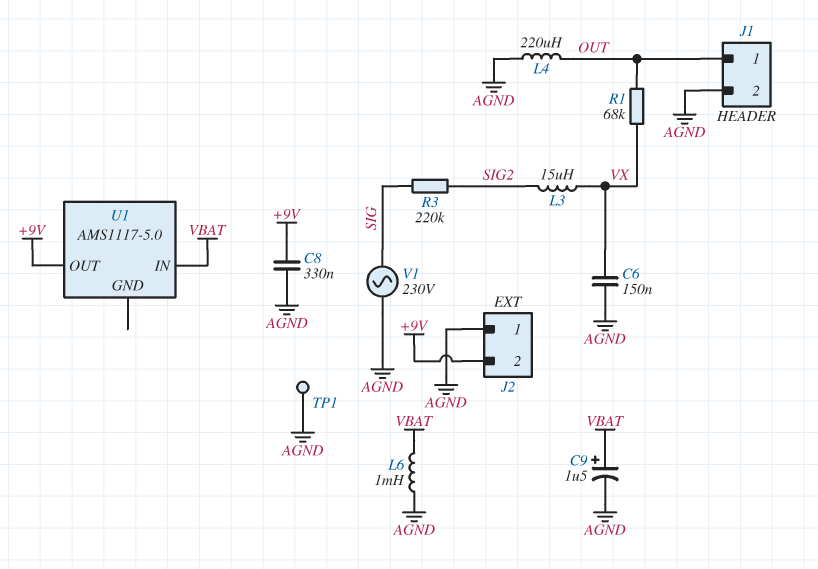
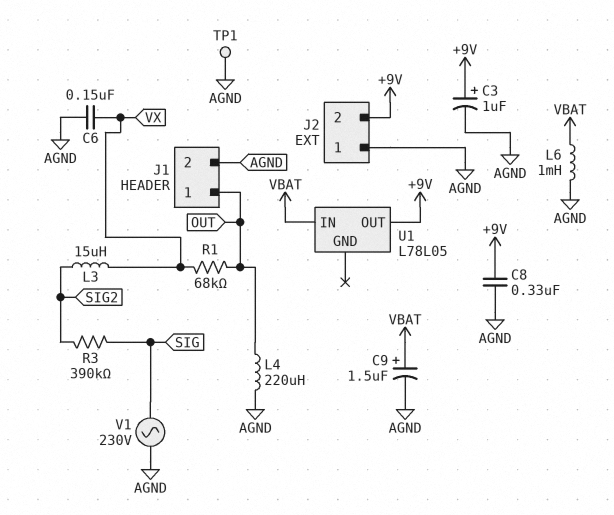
C3: none -> 1uF (plus +9V, minus AGND)
R3: 220k (SIG, SIG2) -> 390k (SIG, SIG2)
U1: AMS1117-5.0 -> L78L05

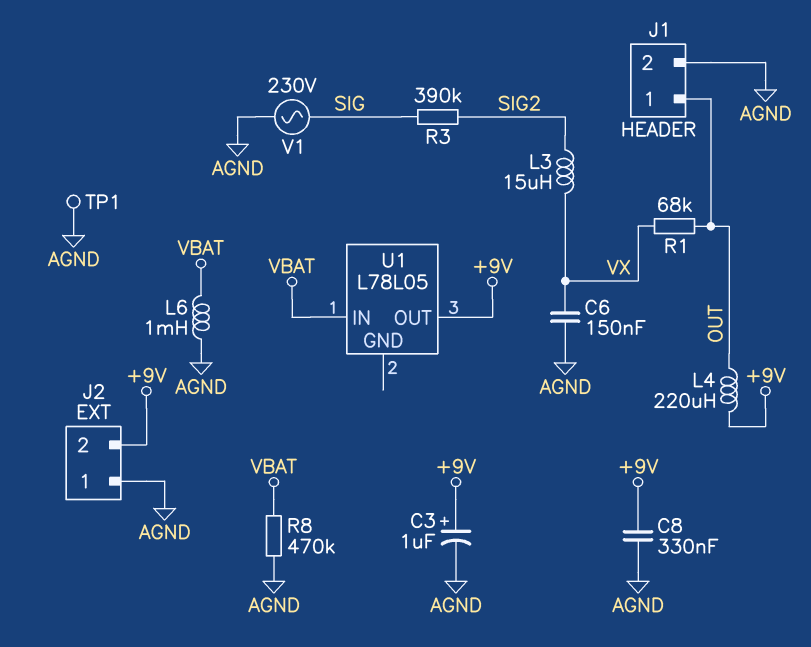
C9: 1.5uF (plus VBAT, minus AGND) -> none
L4: 220uH (AGND, OUT) -> 220uH (+9V, OUT)
R8: none -> 470k (AGND, VBAT)

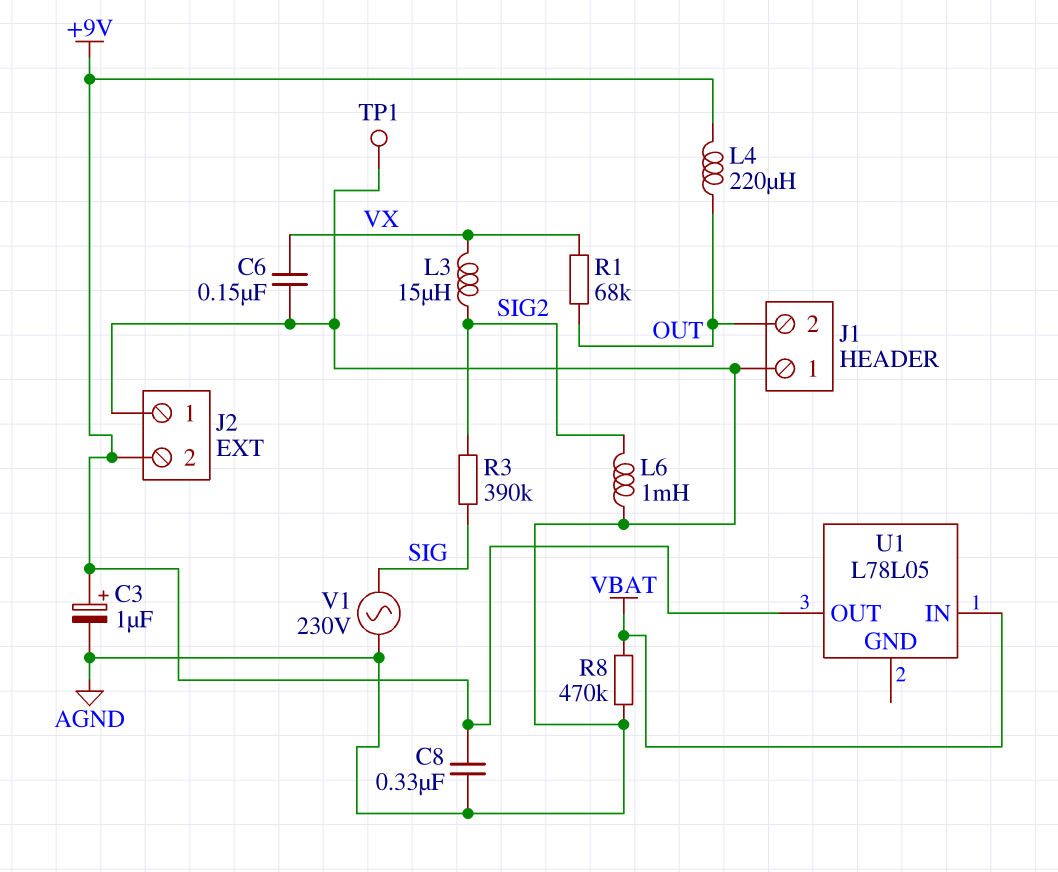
J1 pin 1: OUT -> AGND
J1 pin 2: AGND -> OUT
L6: 1mH (AGND, VBAT) -> 1mH (AGND, SIG2)

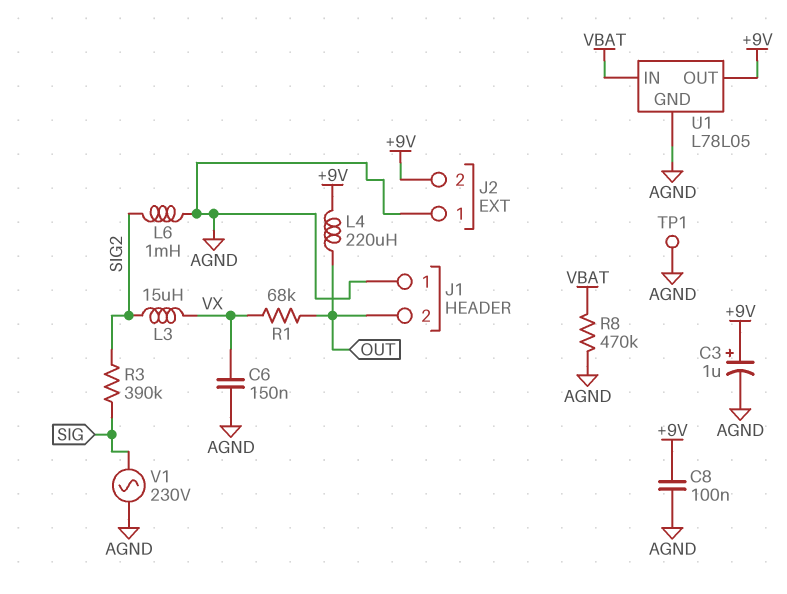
C8: 330nF (+9V, AGND) -> 100nF (+9V, AGND)
U1 pin GND: none -> AGND

